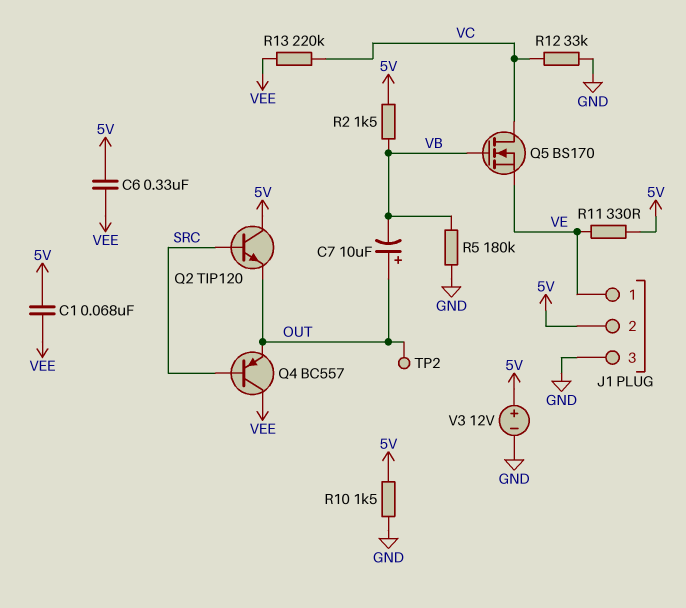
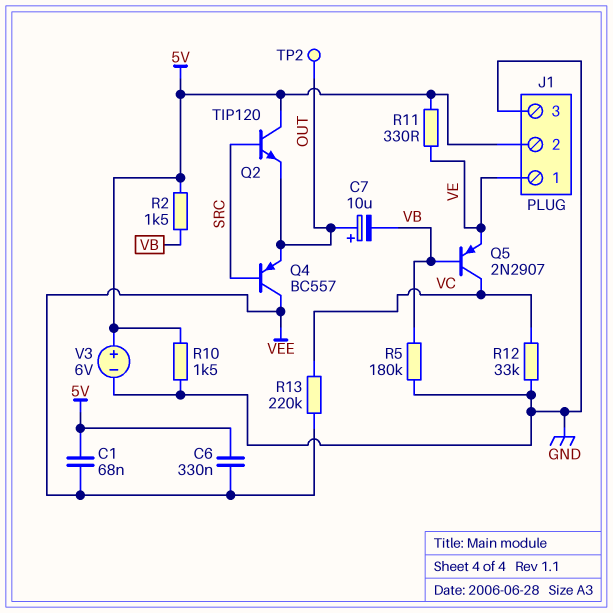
Q5: NMOS BS170 (G VB, D VC, S VE) -> PNP 2N2907 (B VB, C VC, E VE)
V3: 12V (plus 5V, minus GND) -> 6V (plus 5V, minus GND)

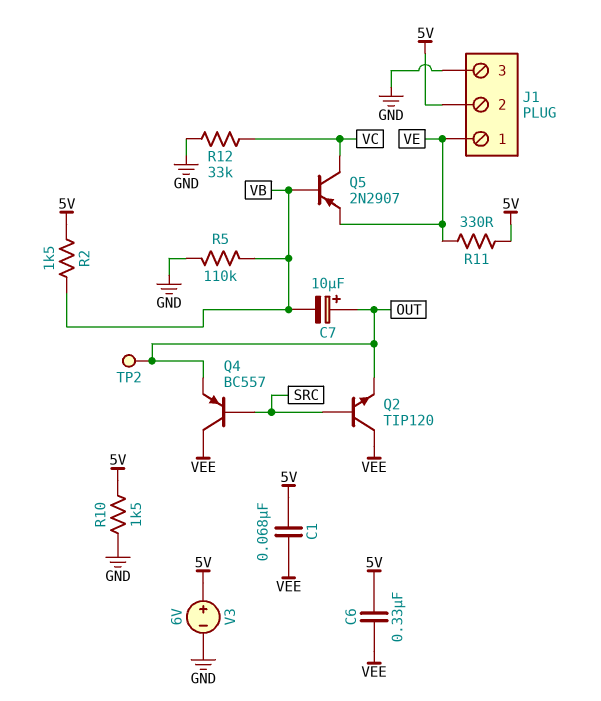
Q2: NPN TIP120 (B SRC, C 5V, E OUT) -> NPN TIP120 (B SRC, C VEE, E OUT)
R5: 180k (GND, VB) -> 110k (GND, VB)
R13: 220k (VC, VEE) -> none

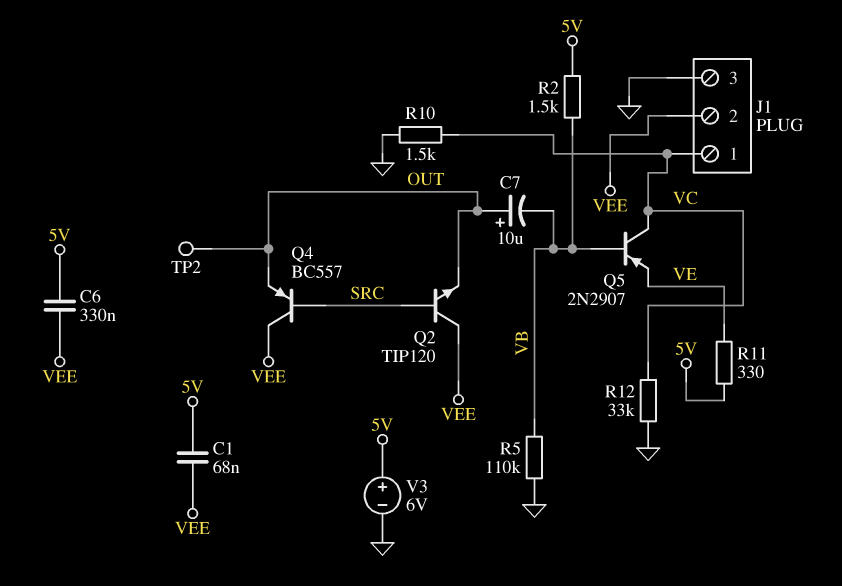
J1 pin 1: VE -> VC
J1 pin 2: 5V -> VEE
R10: 1.5k (5V, GND) -> 1.5k (GND, VC)

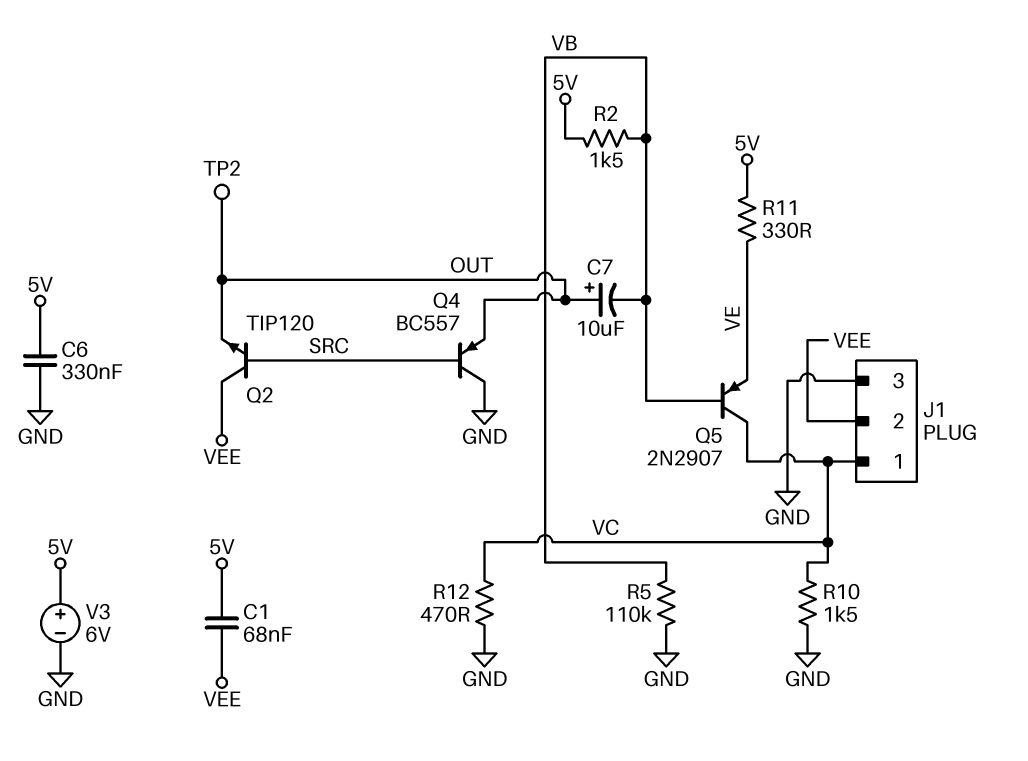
C6: 330nF (5V, VEE) -> 330nF (5V, GND)
Q4: PNP BC557 (B SRC, C VEE, E OUT) -> PNP BC557 (B SRC, C GND, E OUT)
R12: 33k (GND, VC) -> 470 (GND, VC)

